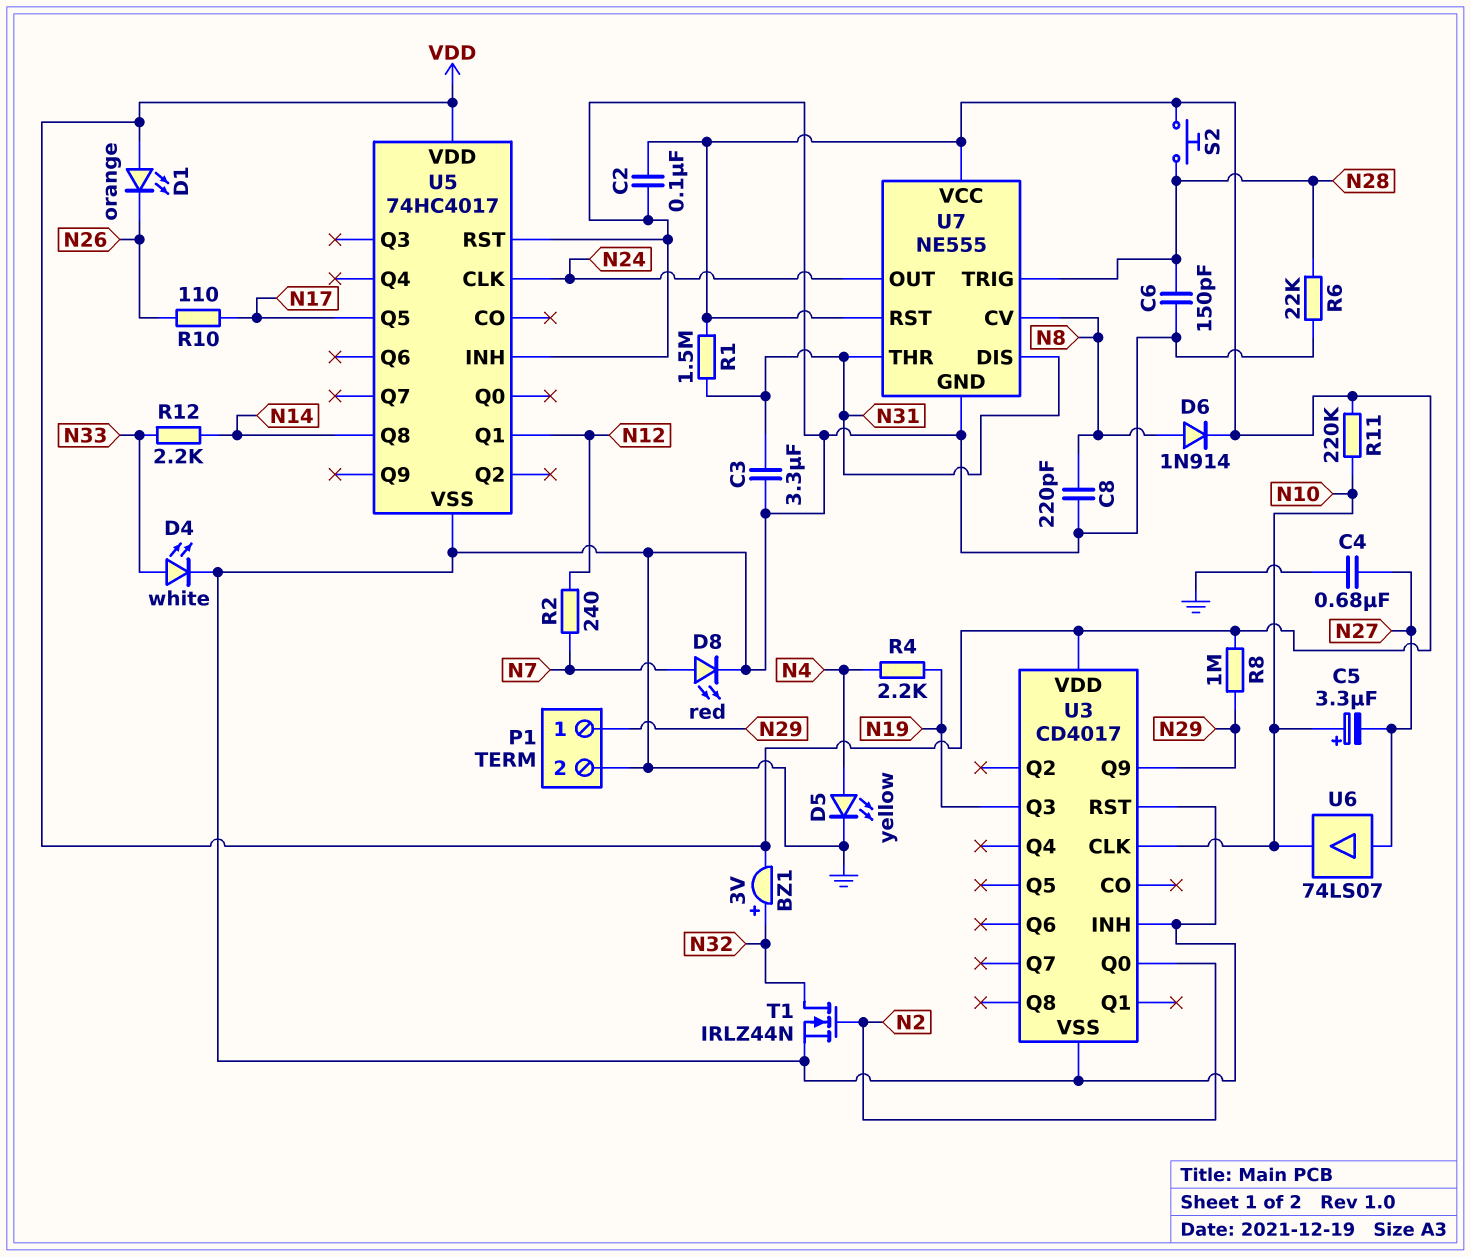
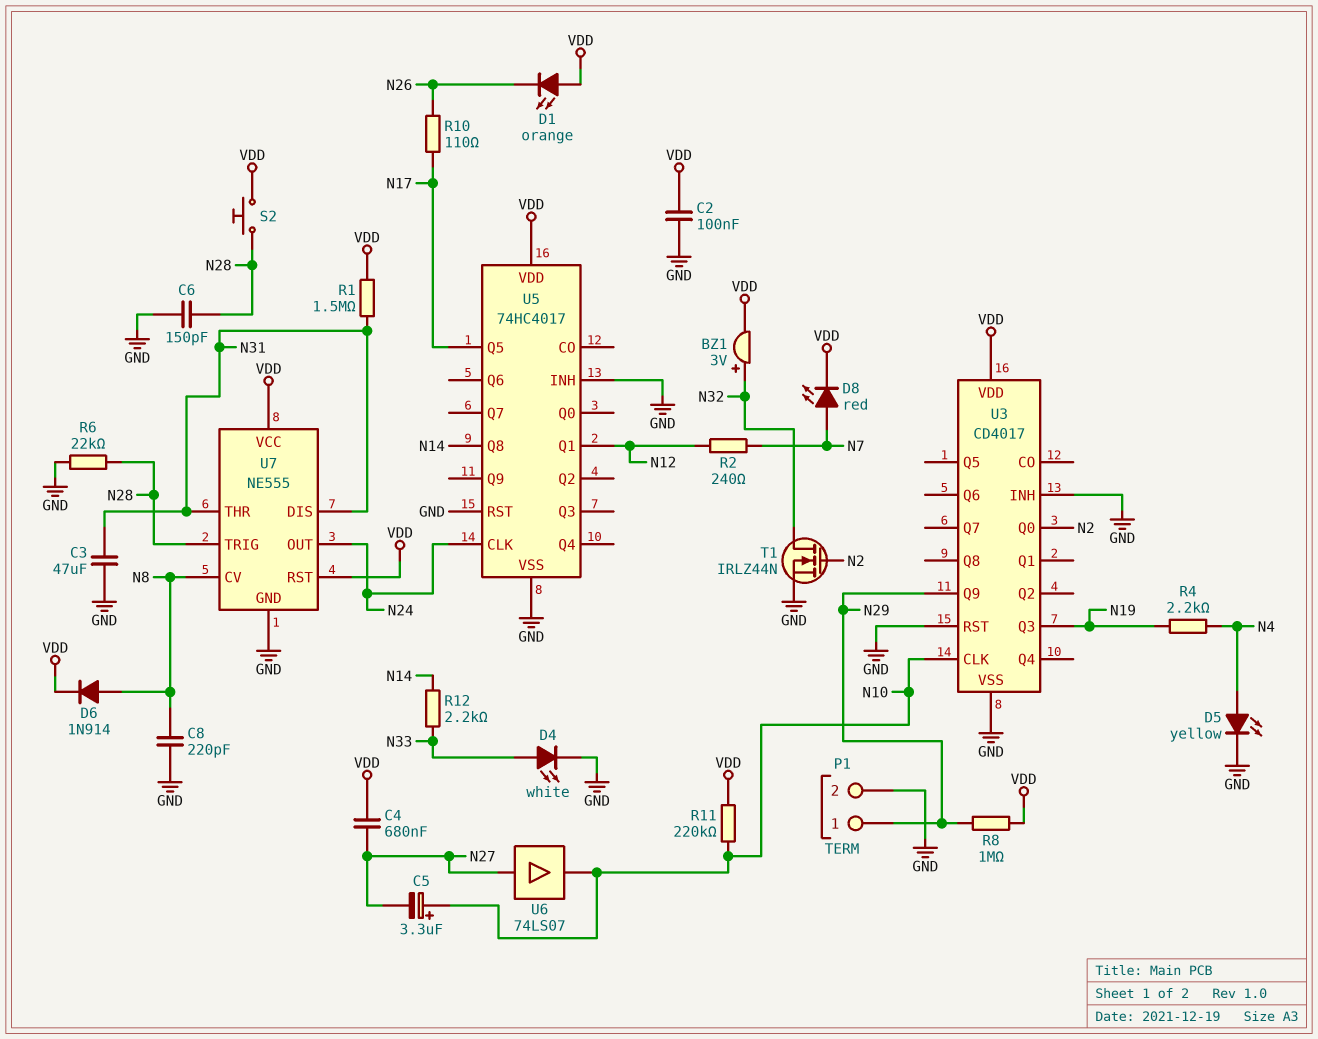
C3: 3.3uF (GND, N31) -> 47uF (GND, N31)
C4: 680nF (GND, N27) -> 680nF (N27, VDD)
D8: LED red (A N7, K GND) -> LED red (A N7, K VDD)

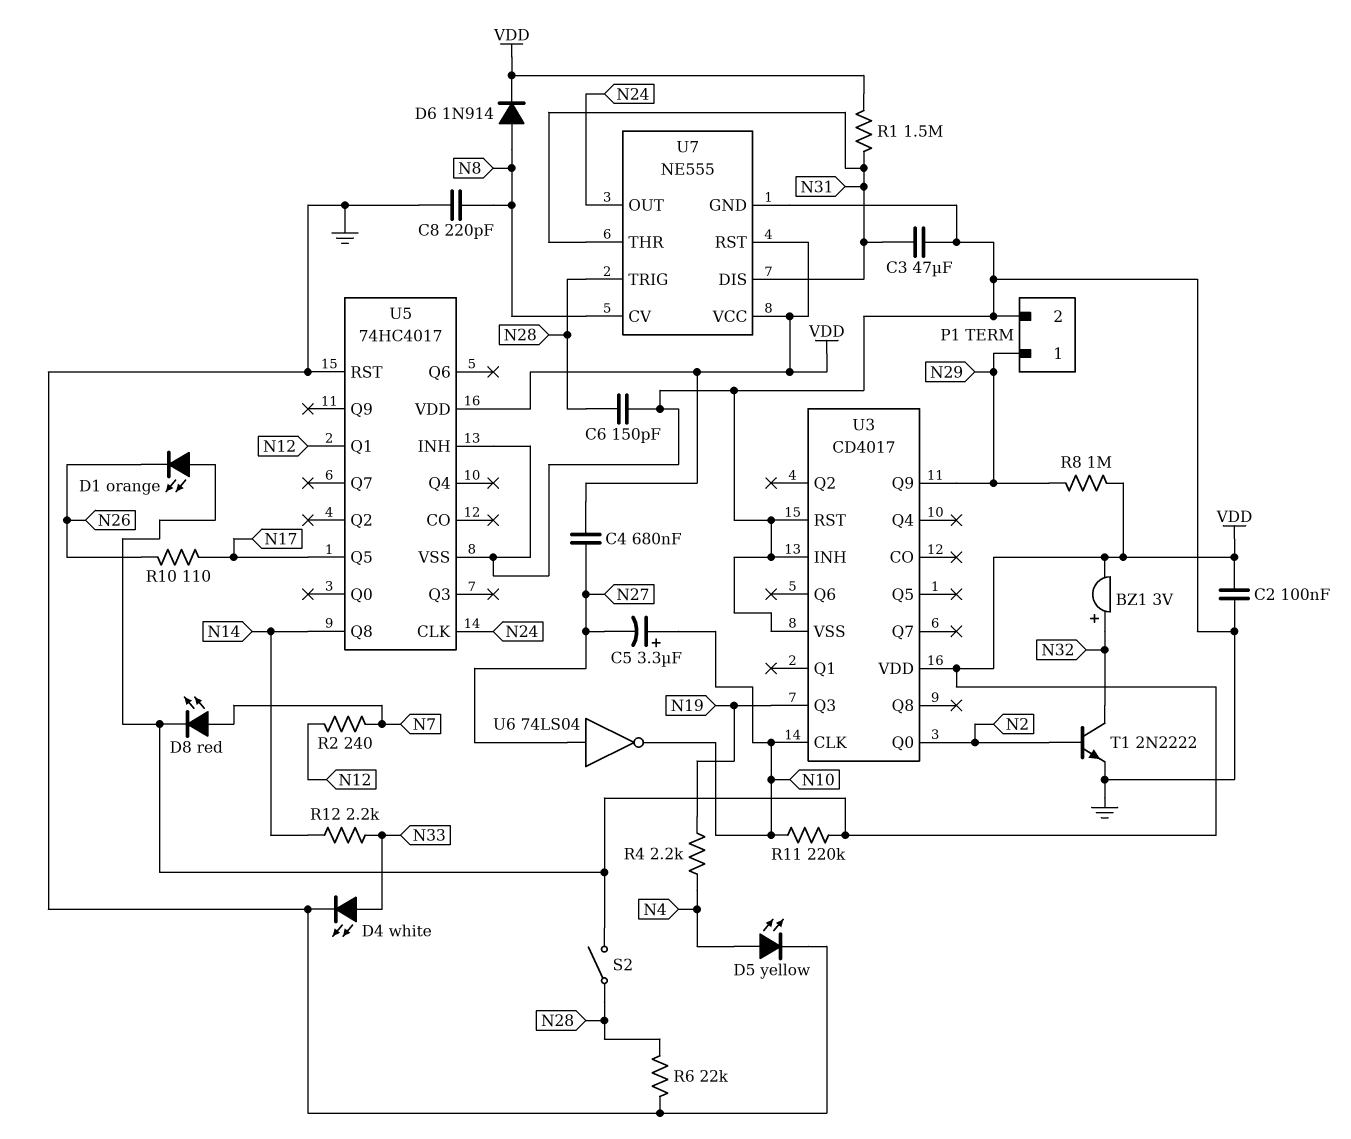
S2: button (N28, VDD) -> switch (N28, VDD)
T1: NMOS IRLZ44N (G N2, D N32, S GND) -> NPN 2N2222 (B N2, C N32, E GND)
U6: buffer 74LS07 (in N27, out N10) -> NOT 74LS04 (in N27, out N10)

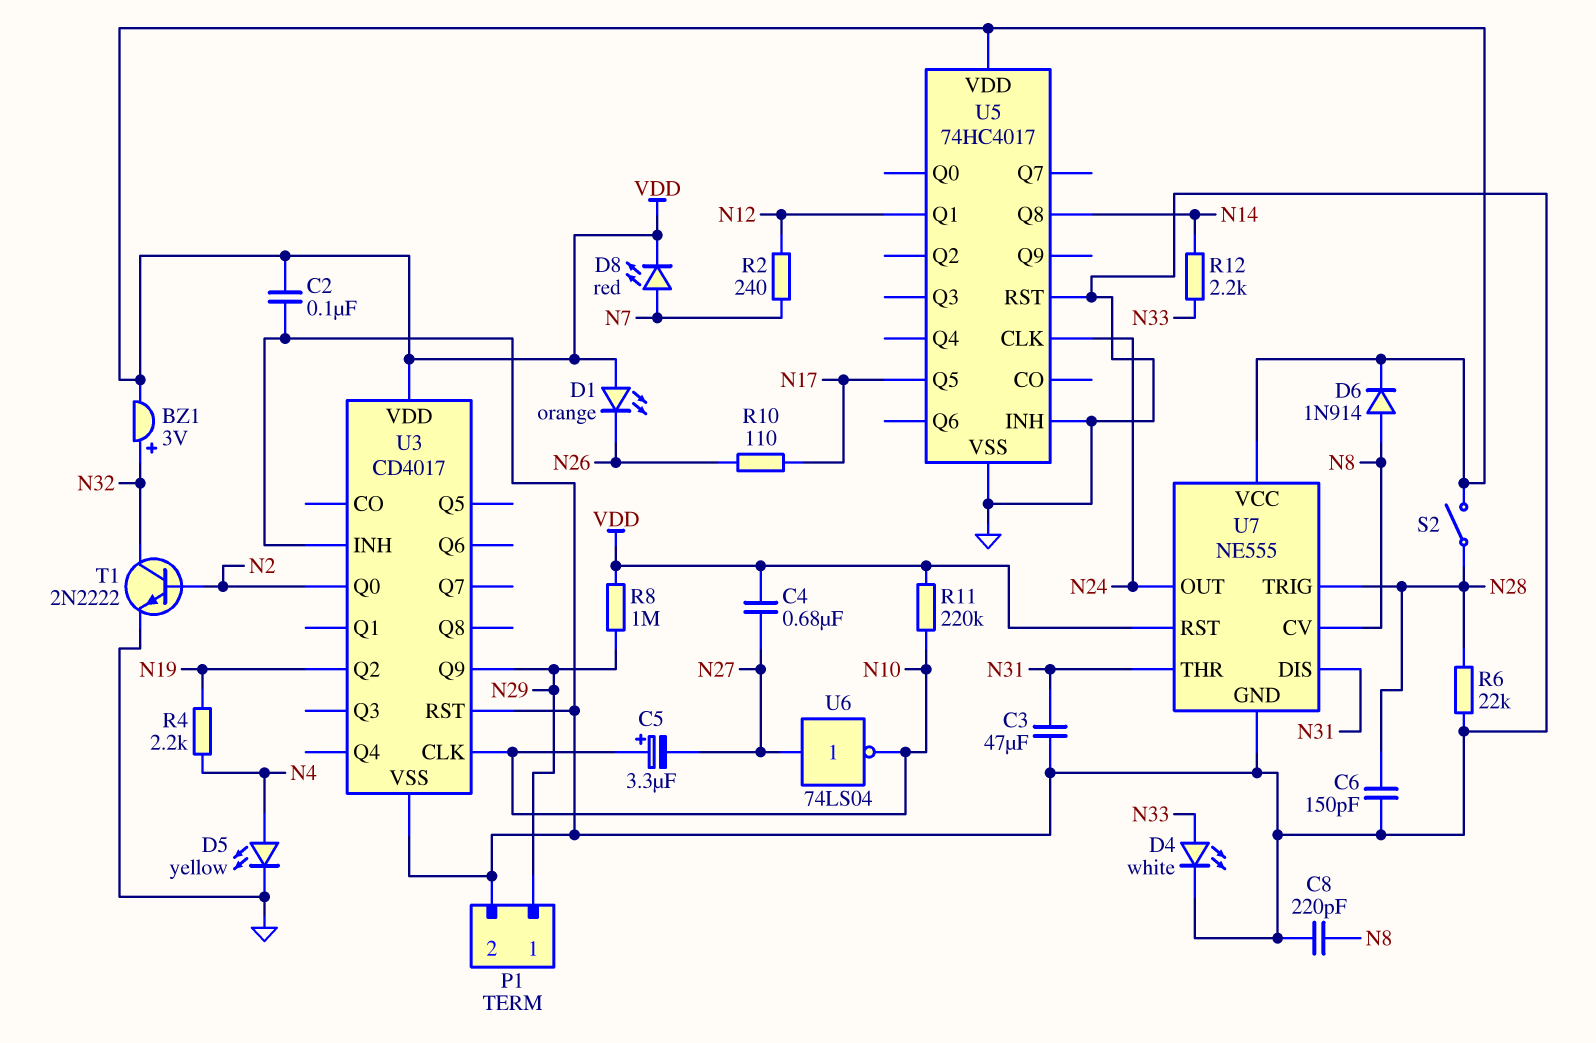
R1: 1.5M (N31, VDD) -> none
U3 pin Q2: none -> N19
U3 pin Q3: N19 -> none

